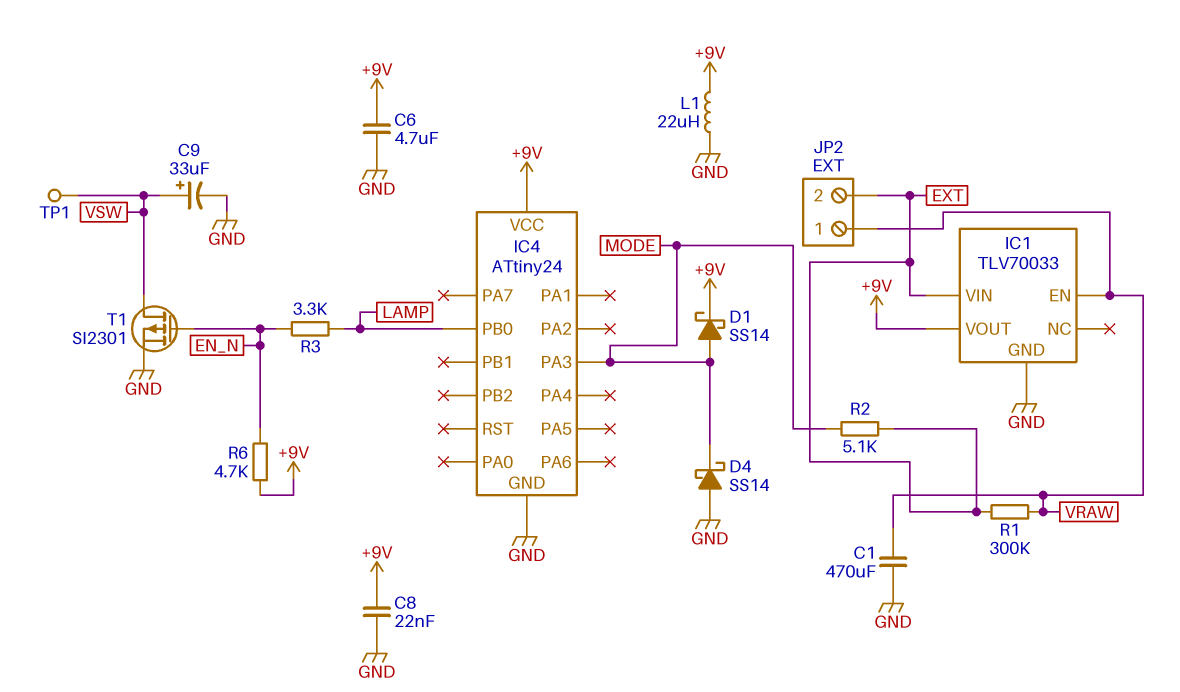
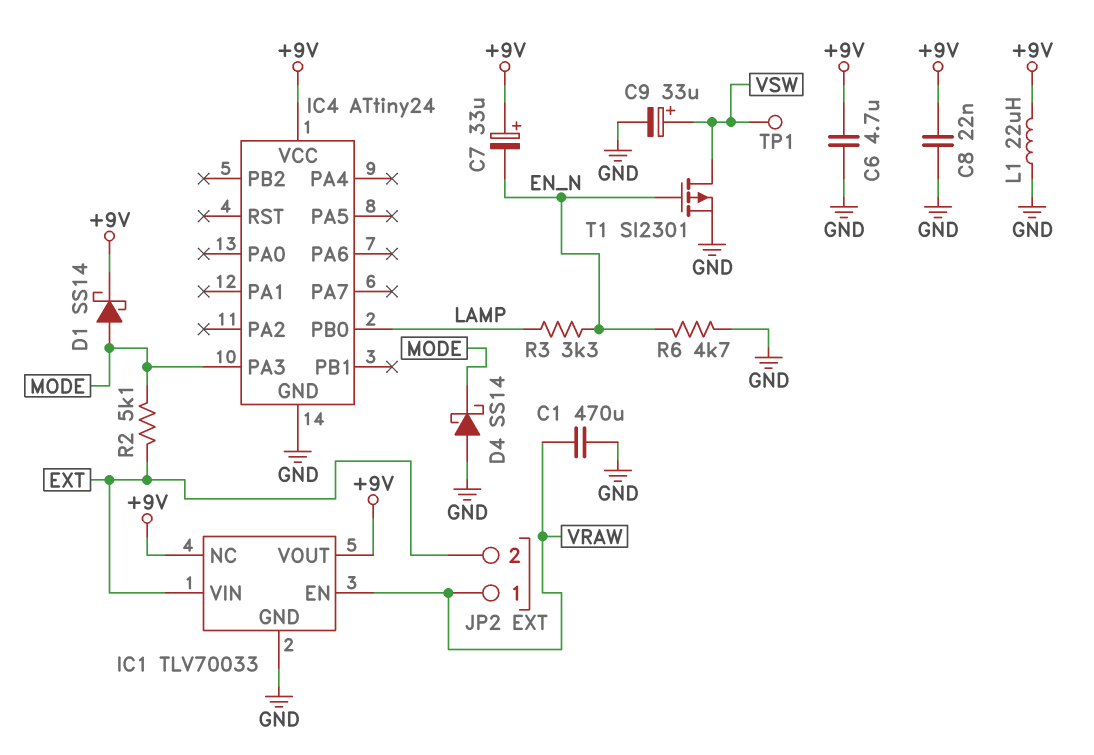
C7: none -> 33uF (plus +9V, minus EN_N)
IC1 pin NC: none -> +9V
R1: 300k (EXT, VRAW) -> none
R6: 4.7k (+9V, EN_N) -> 4.7k (EN_N, GND)

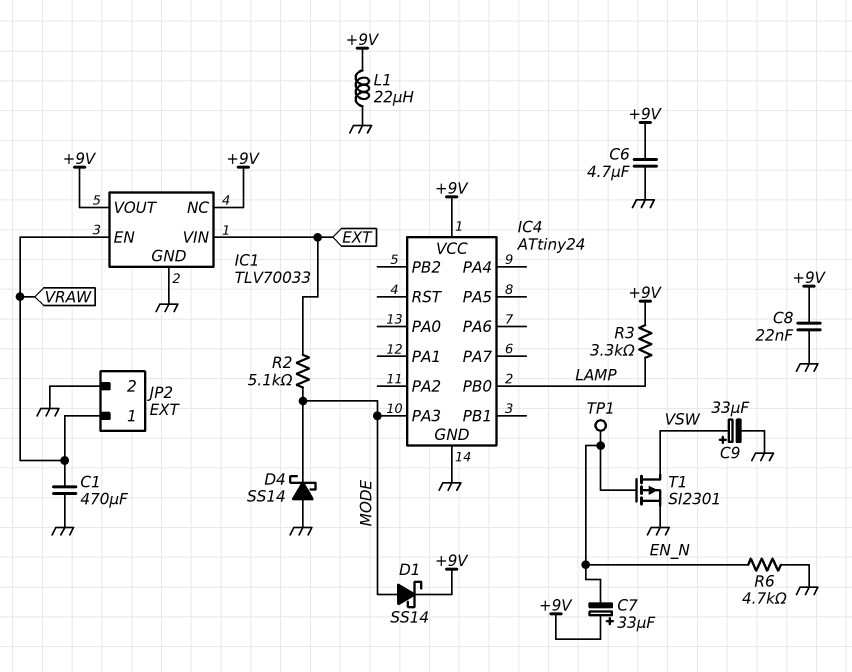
JP2 pin 2: EXT -> GND
R3: 3.3k (EN_N, LAMP) -> 3.3k (+9V, LAMP)
TP1: test point (VSW) -> test point (EN_N)

